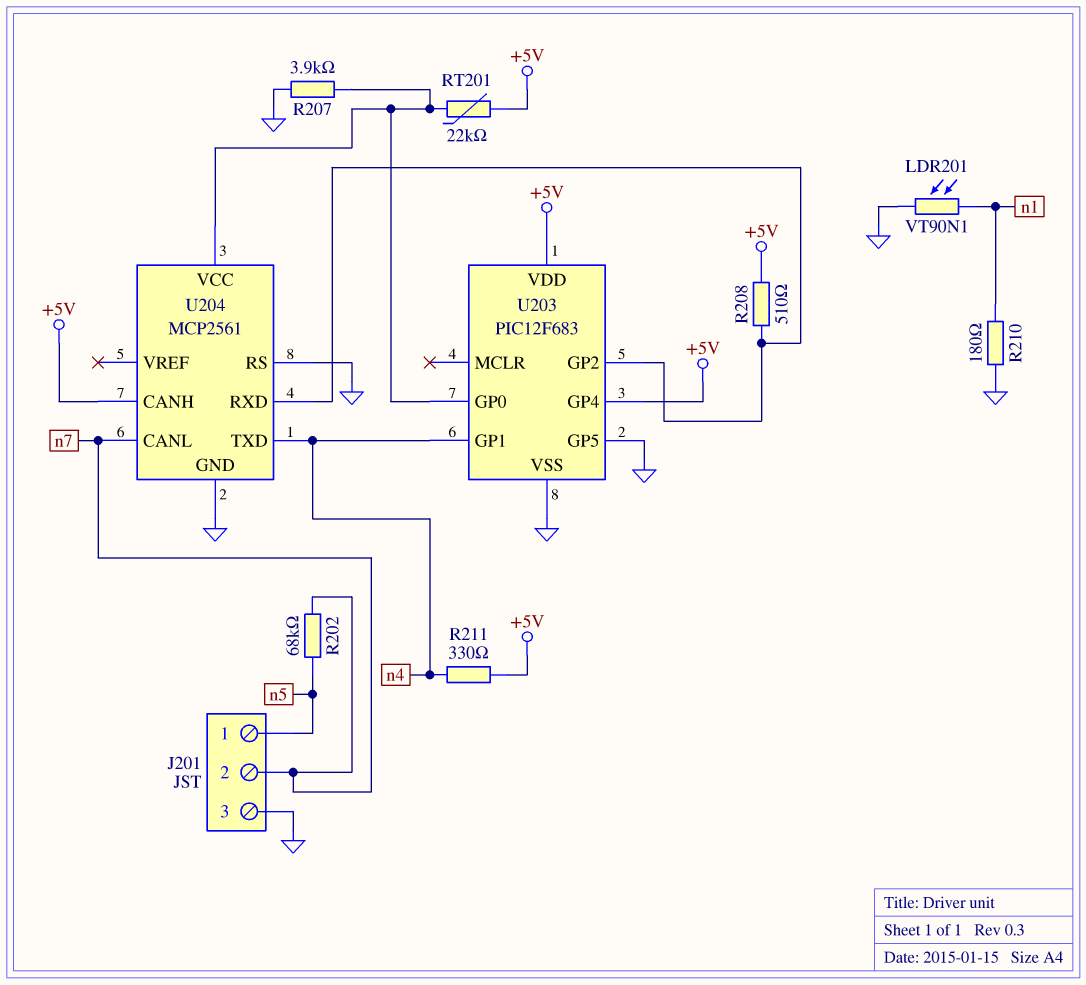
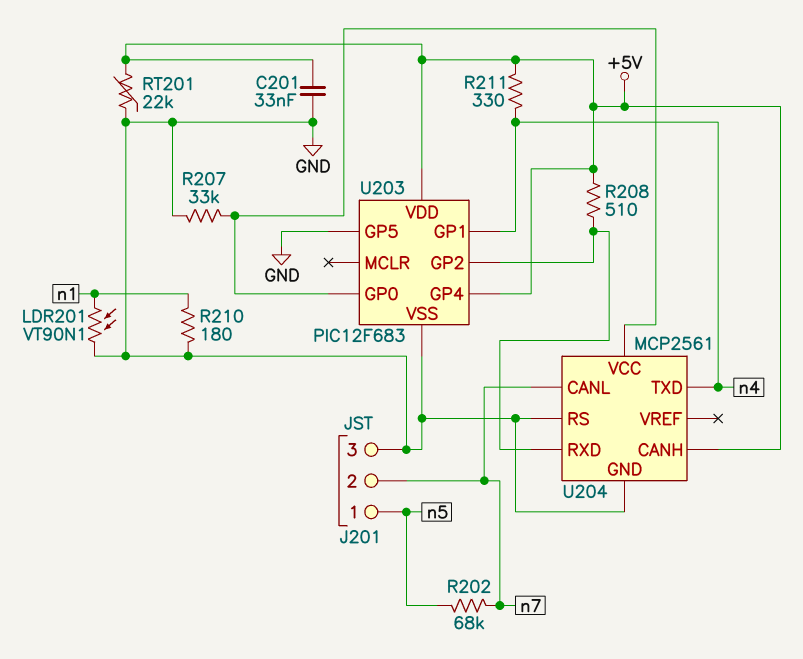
C201: none -> 33nF (+5V, GND)
R207: 3.9k (GND, U203/GP0) -> 33k (GND, U203/GP0)
RT201: 22k (+5V, U203/GP0) -> 22k (+5V, GND)

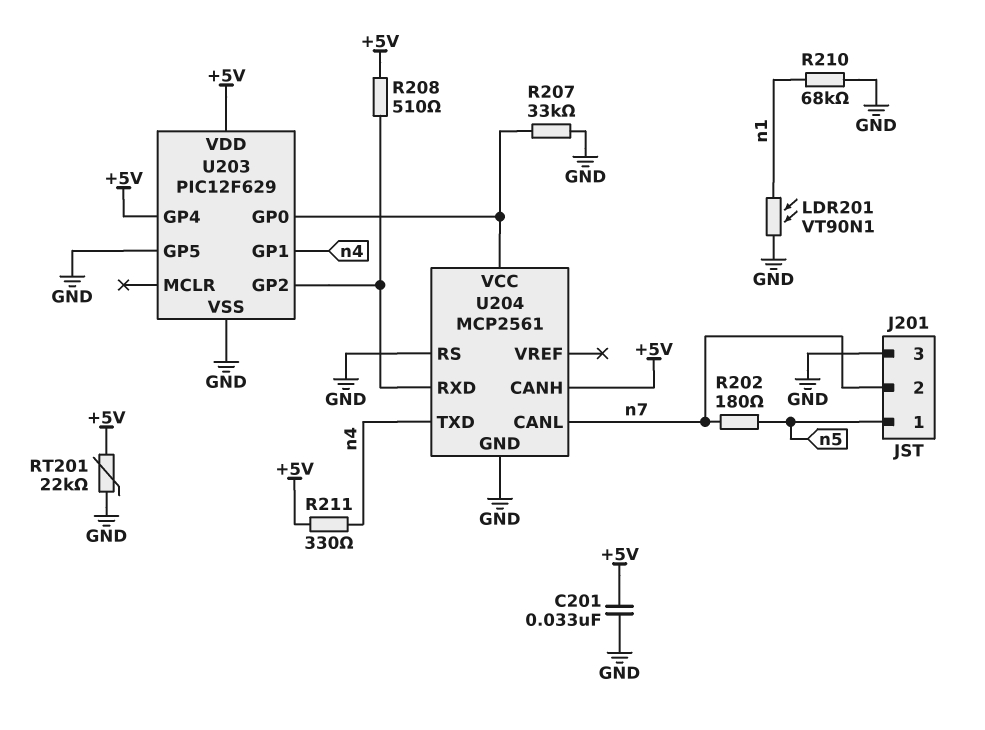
R202: 68k (n5, n7) -> 180 (n5, n7)
R210: 180 (GND, n1) -> 68k (GND, n1)
U203: PIC12F683 -> PIC12F629

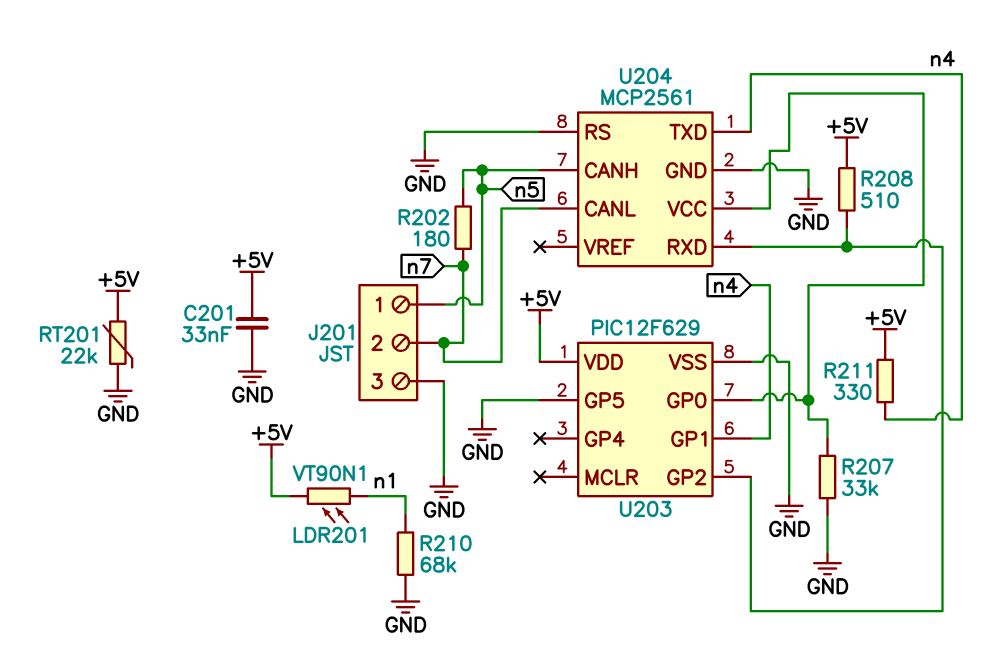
LDR201: VT90N1 (GND, n1) -> VT90N1 (+5V, n1)
U203 pin GP4: +5V -> none
U204 pin CANH: +5V -> n5

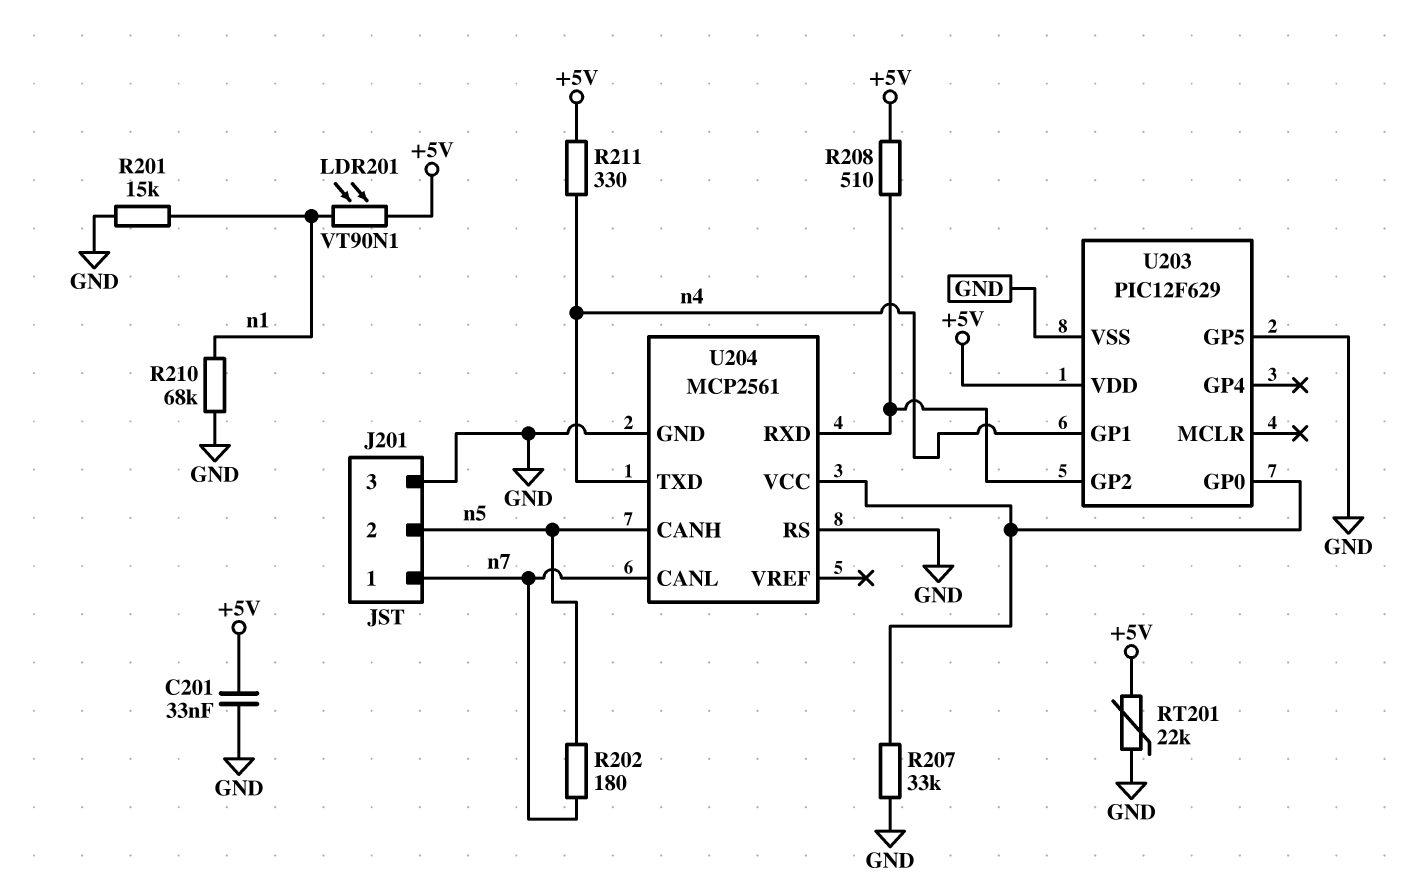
J201 pin 1: n5 -> n7
J201 pin 2: n7 -> n5
R201: none -> 15k (GND, n1)

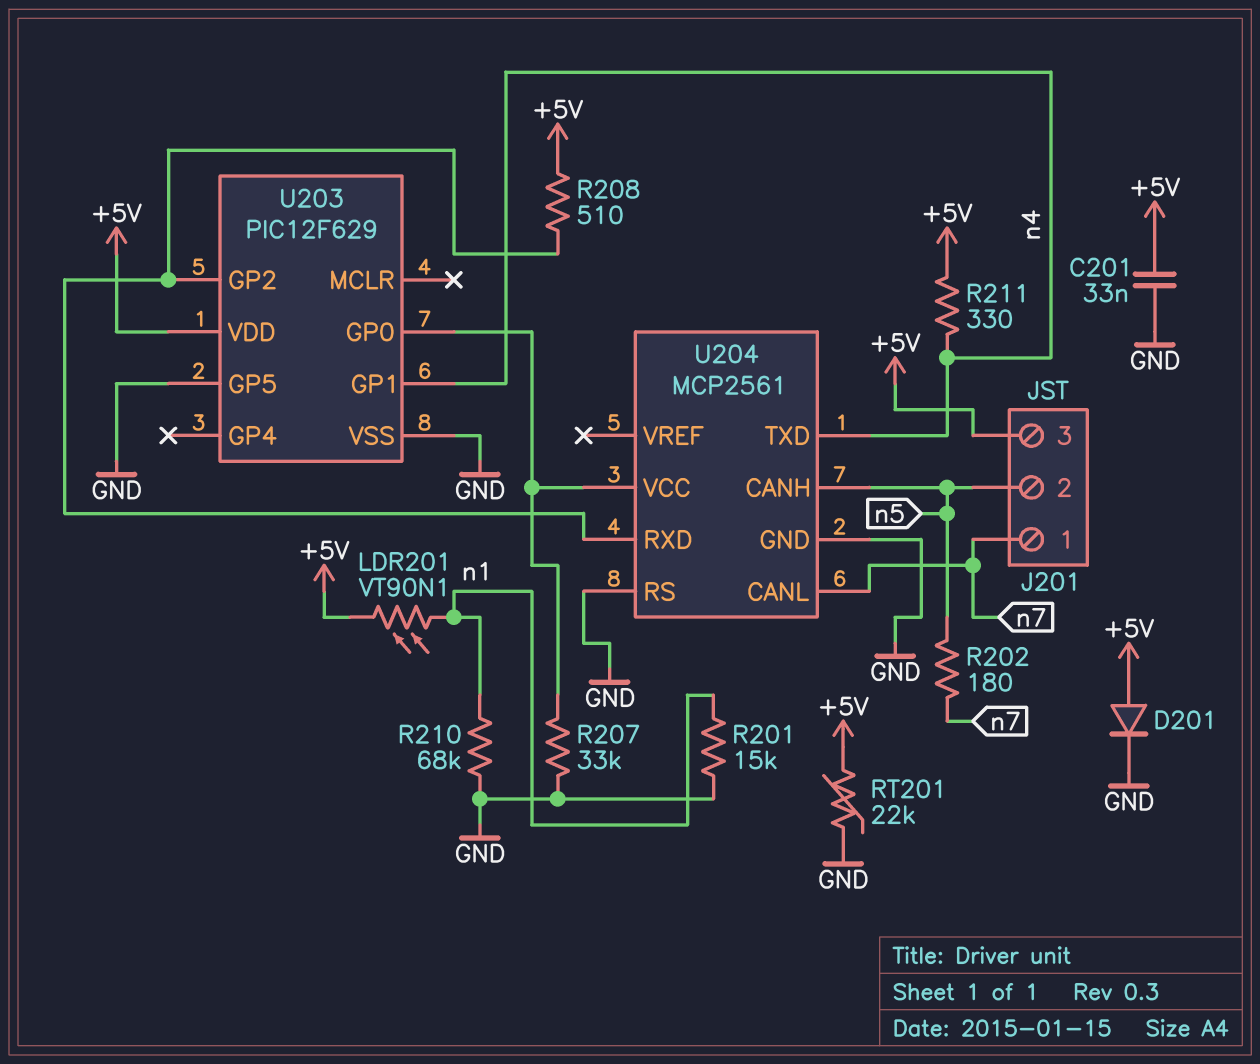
D201: none -> diode (A +5V, K GND)
J201 pin 3: GND -> +5V

